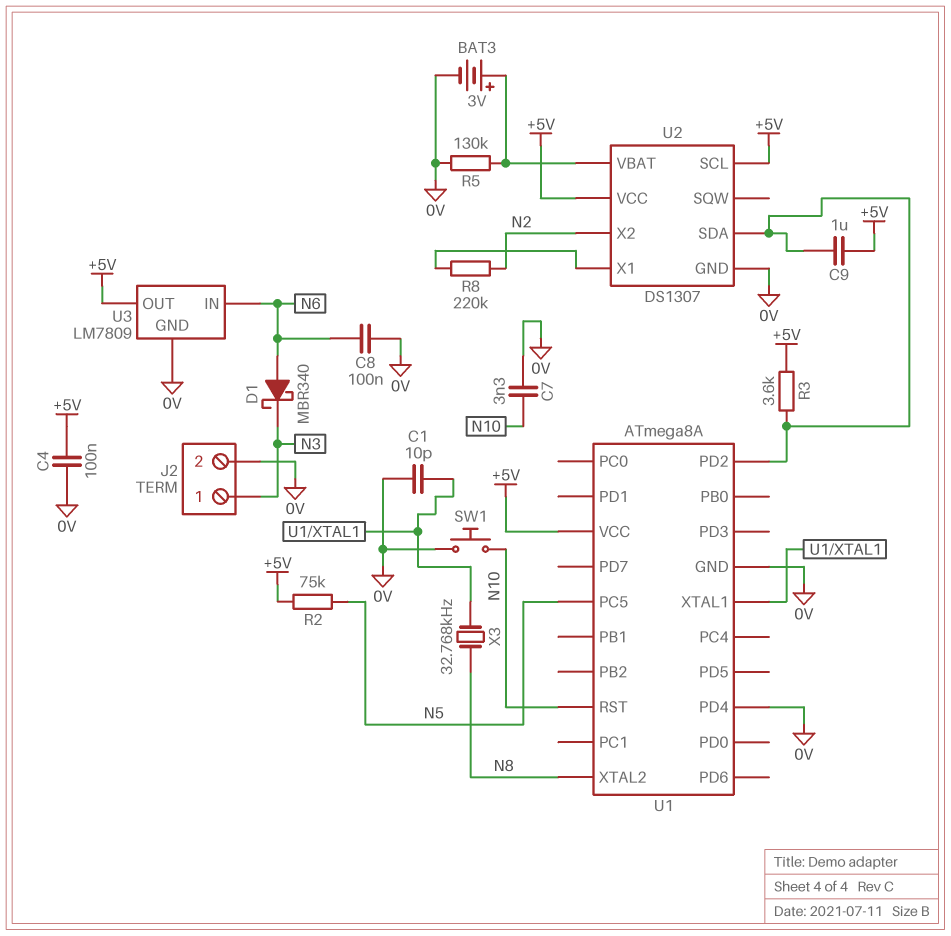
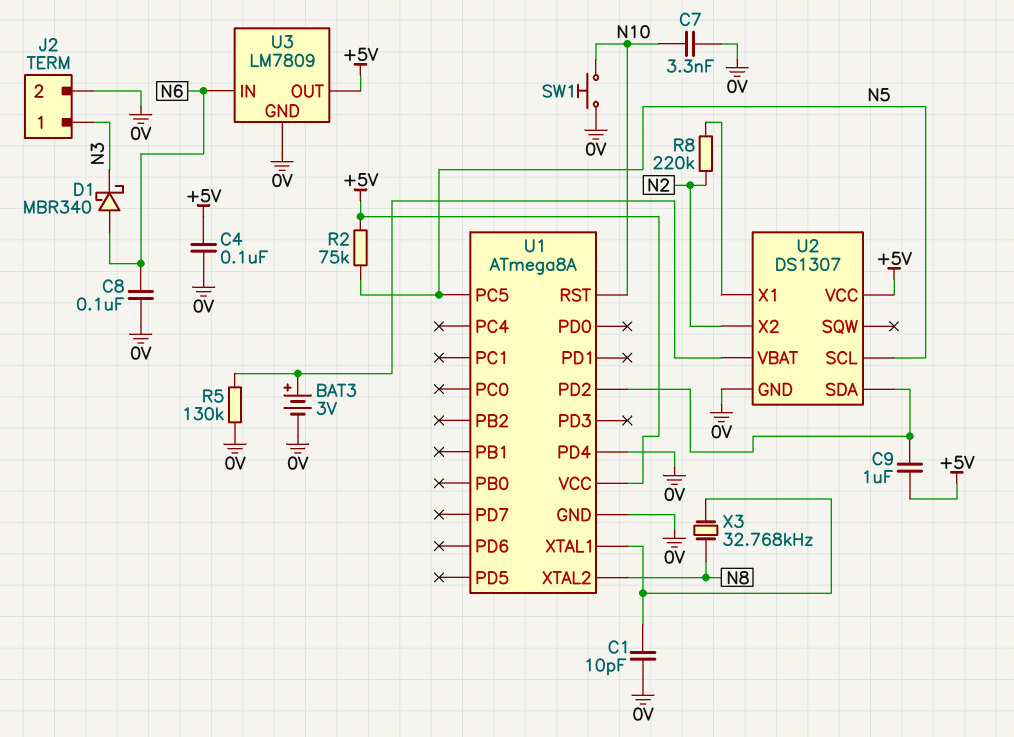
R3: 3.6k (+5V, U1/PD2) -> none
U2 pin SCL: +5V -> N5

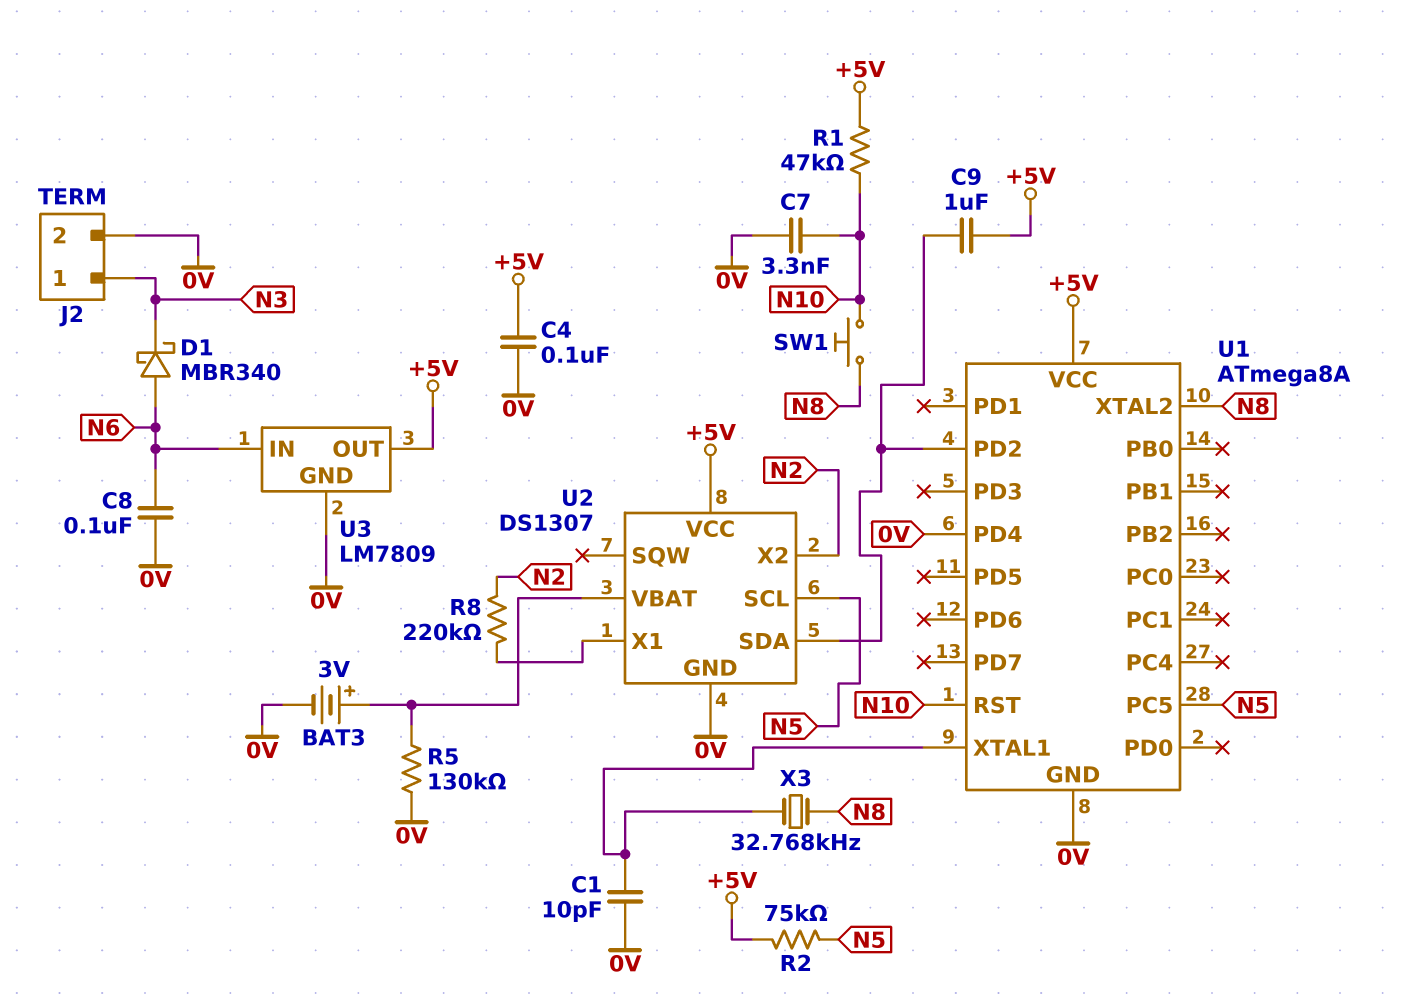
R1: none -> 47k (+5V, N10)
SW1: button (0V, N10) -> button (N8, N10)

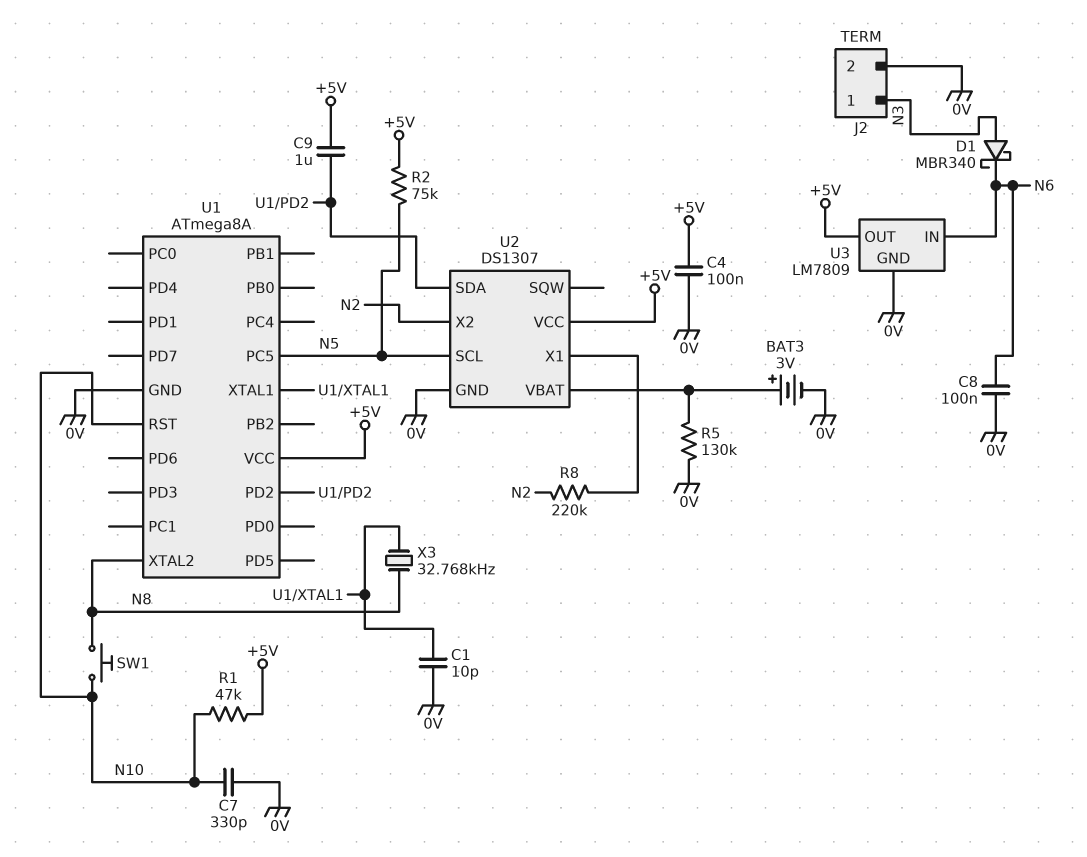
C7: 3.3nF (0V, N10) -> 330pF (0V, N10)
D1: schottky MBR340 (A N6, K N3) -> schottky MBR340 (A N3, K N6)
U1 pin PD4: 0V -> none

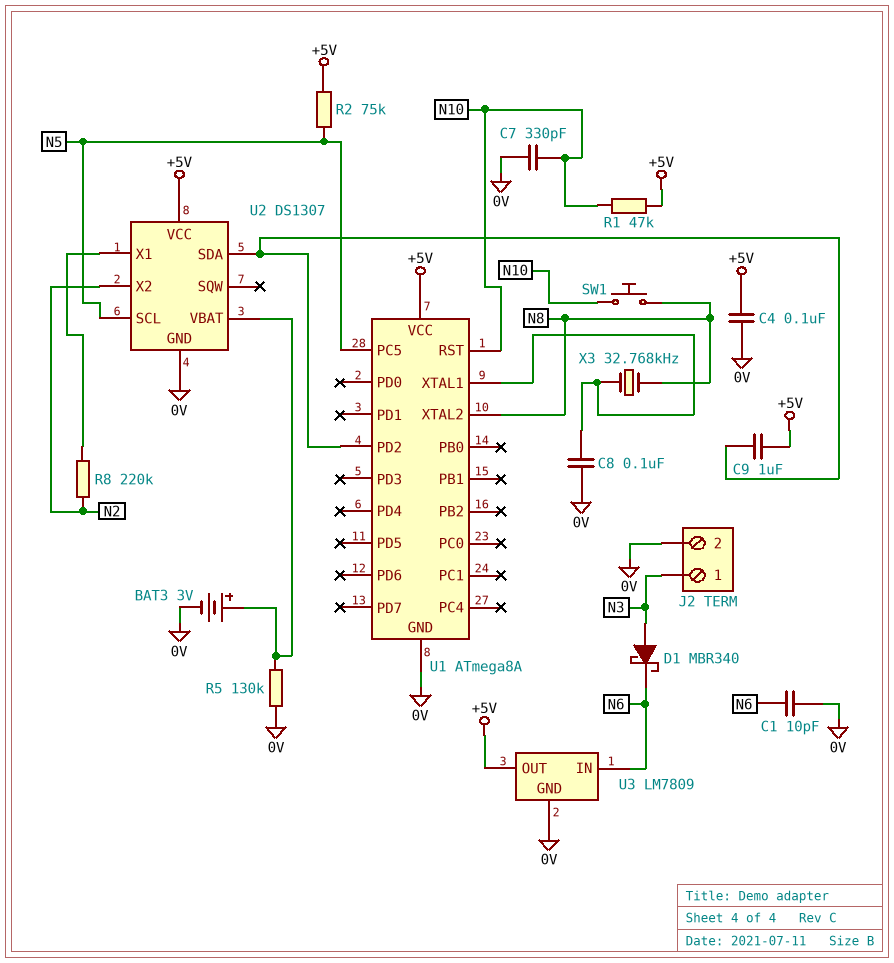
C1: 10pF (0V, U1/XTAL1) -> 10pF (0V, N6)
C8: 100nF (0V, N6) -> 100nF (0V, U1/XTAL1)

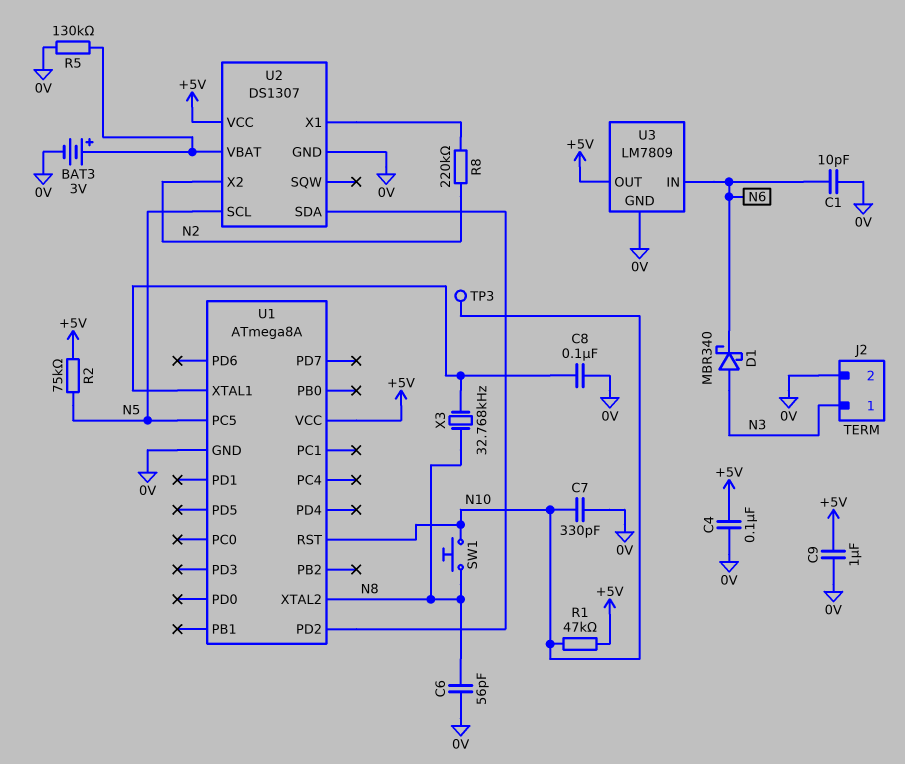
C6: none -> 56pF (0V, N8)
C9: 1uF (+5V, U1/PD2) -> 1uF (+5V, 0V)
TP3: none -> test point (N10)

